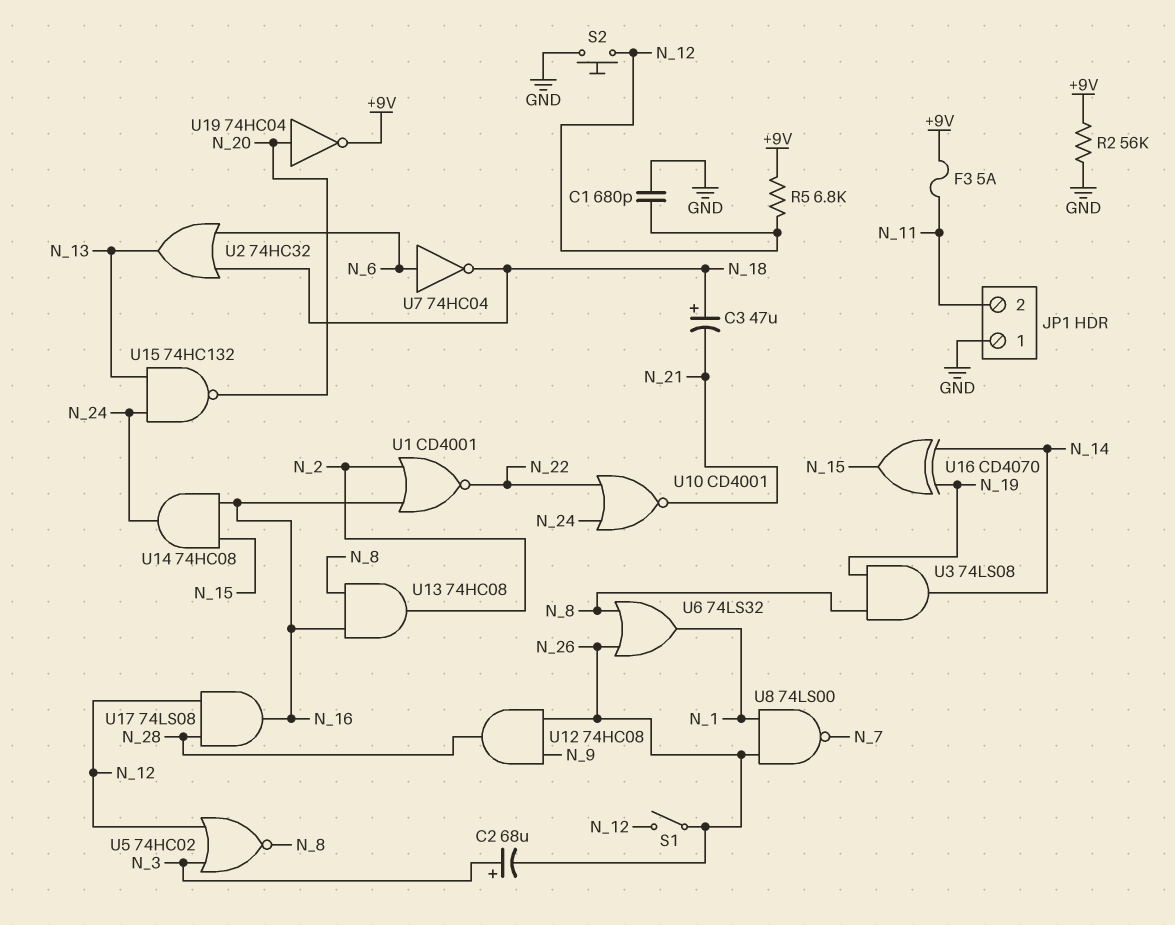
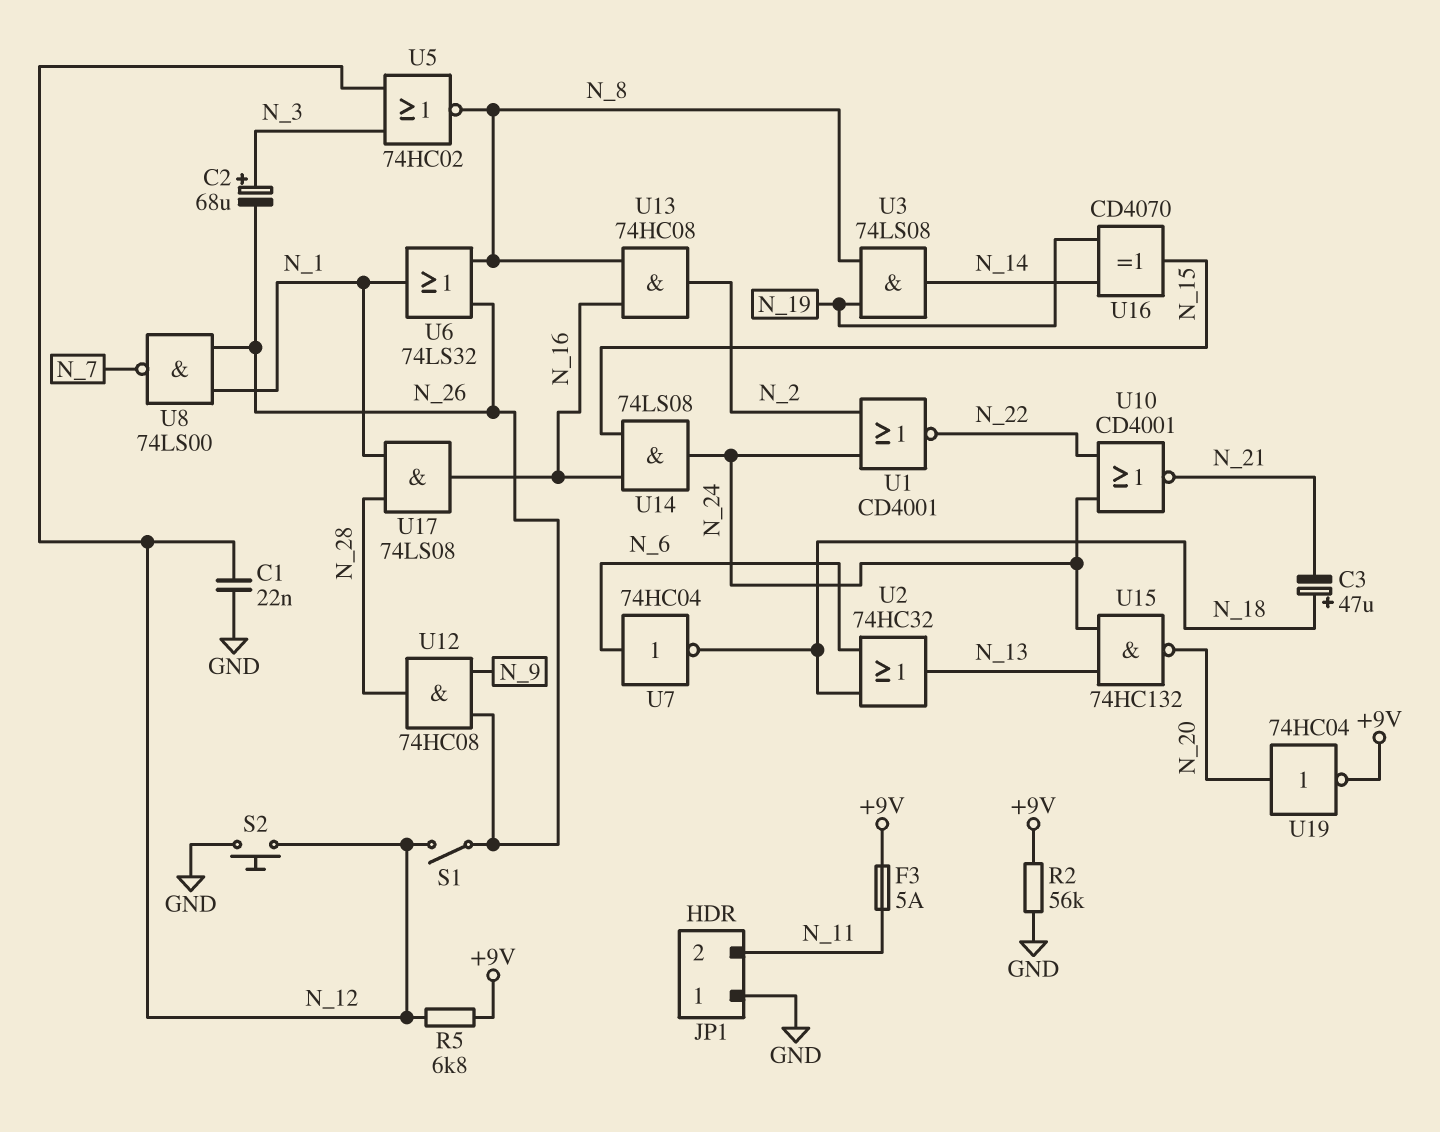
C1: 680pF (GND, N_12) -> 22nF (GND, N_12)
U1: NOR CD4001 (in N_2, in N_16, out N_22) -> NOR CD4001 (in N_2, in N_24, out N_22)
U14: AND 74HC08 (in N_15, in N_16, out N_24) -> AND 74LS08 (in N_15, in N_16, out N_24)
U17: AND 74LS08 (in N_12, in N_28, out N_16) -> AND 74LS08 (in N_1, in N_28, out N_16)

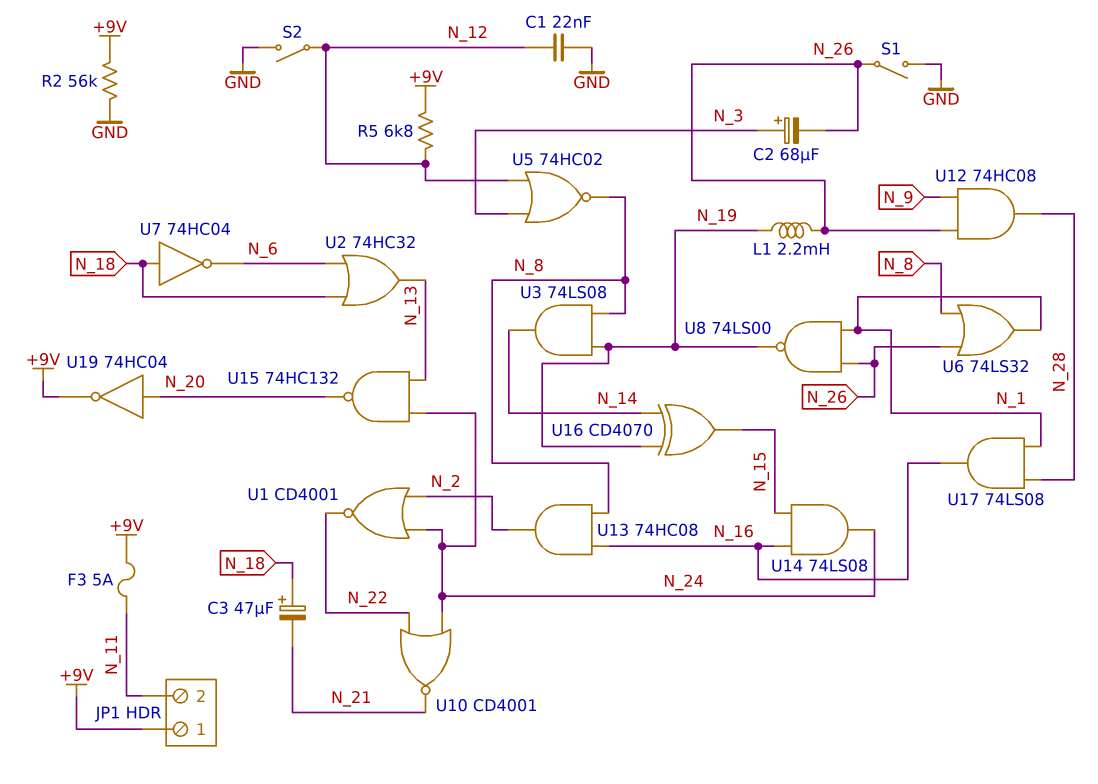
JP1 pin 1: GND -> +9V
L1: none -> 2.2mH (N_19, N_26)
S1: switch (N_12, N_26) -> switch (GND, N_26)
S2: button (GND, N_12) -> switch (GND, N_12)
U7: NOT 74HC04 (in N_6, out N_18) -> NOT 74HC04 (in N_18, out N_6)
U8: NAND 74LS00 (in N_1, in N_26, out N_7) -> NAND 74LS00 (in N_1, in N_26, out N_19)

